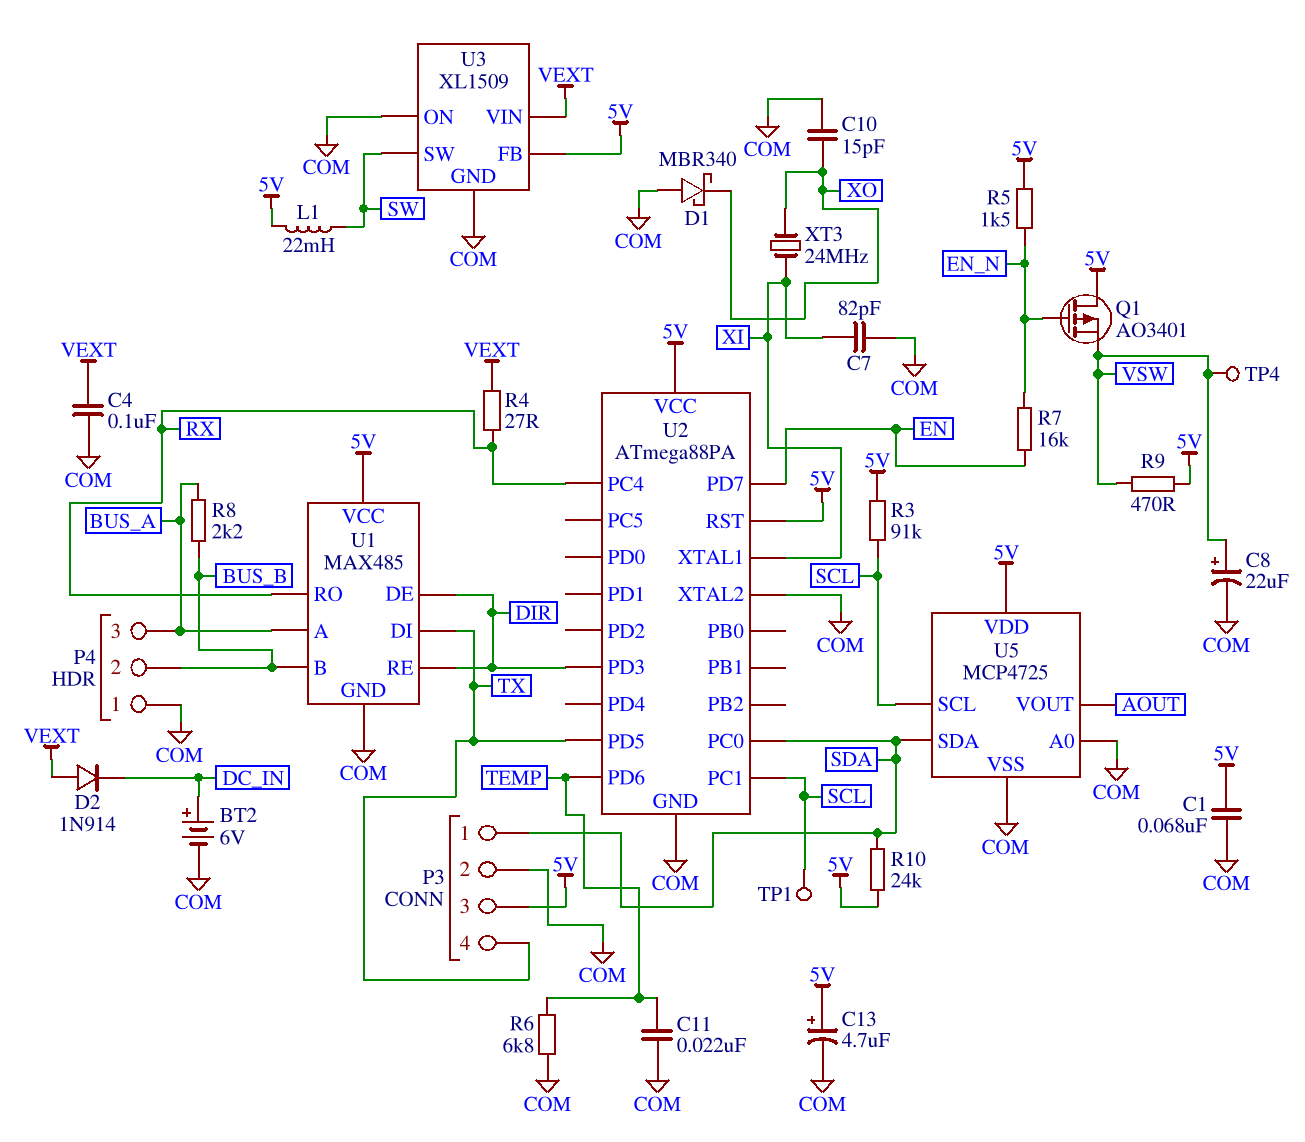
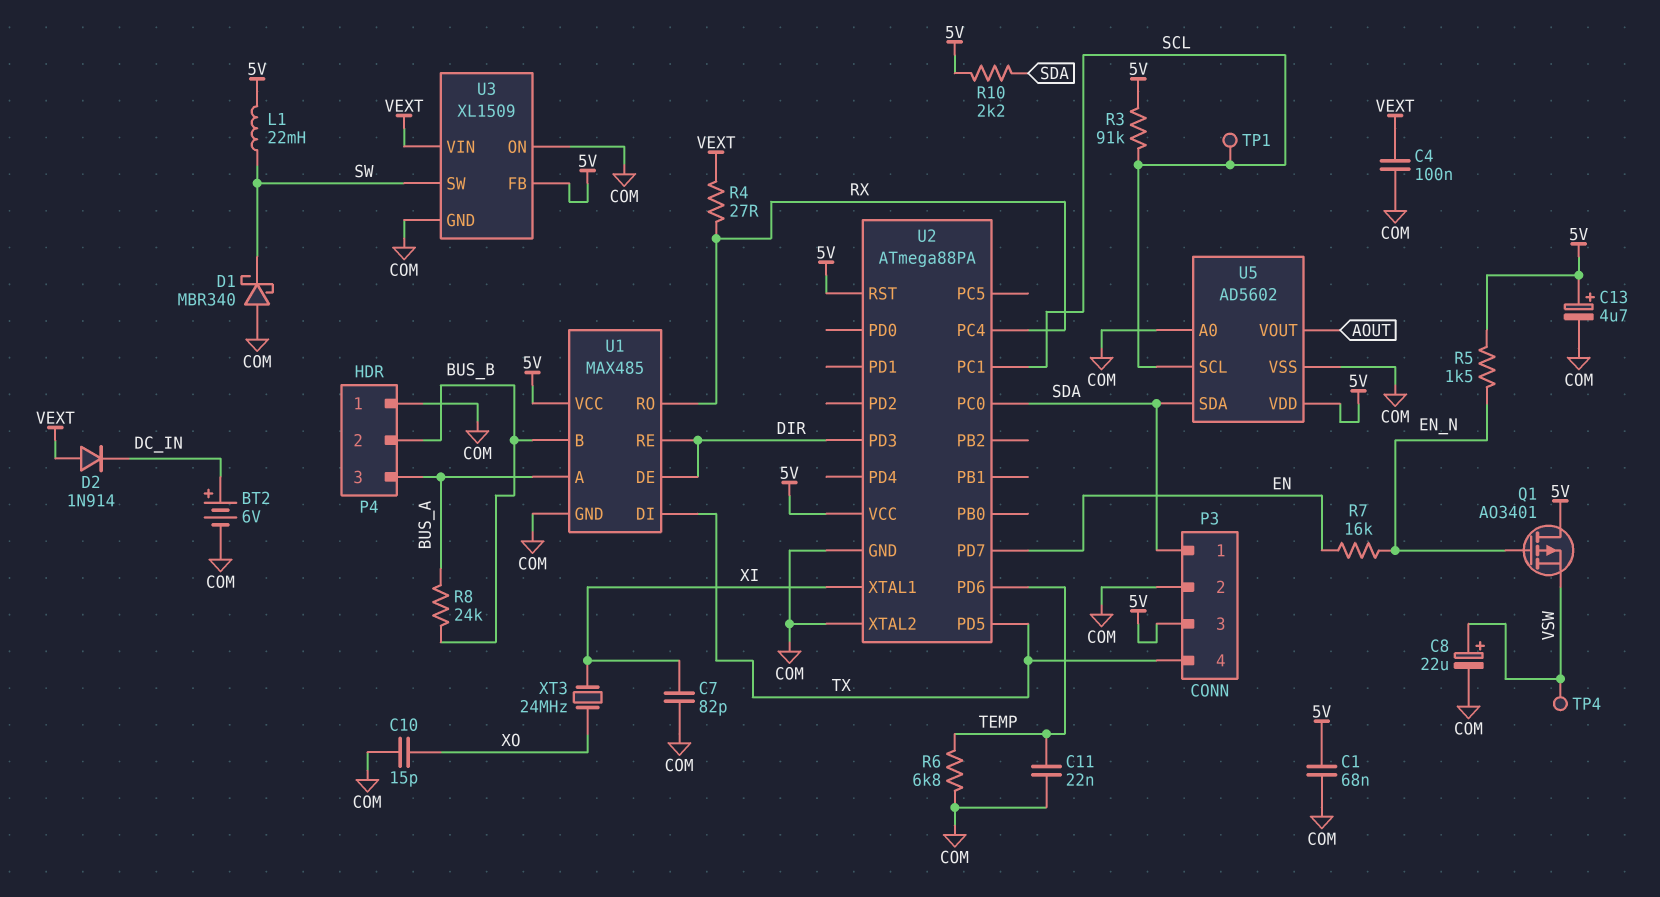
D1: schottky MBR340 (A COM, K XO) -> schottky MBR340 (A COM, K SW)
R8: 2.2k (BUS_A, BUS_B) -> 24k (BUS_A, BUS_B)
R9: 470 (5V, VSW) -> none
R10: 24k (5V, SDA) -> 2.2k (5V, SDA)
U5: MCP4725 -> AD5602

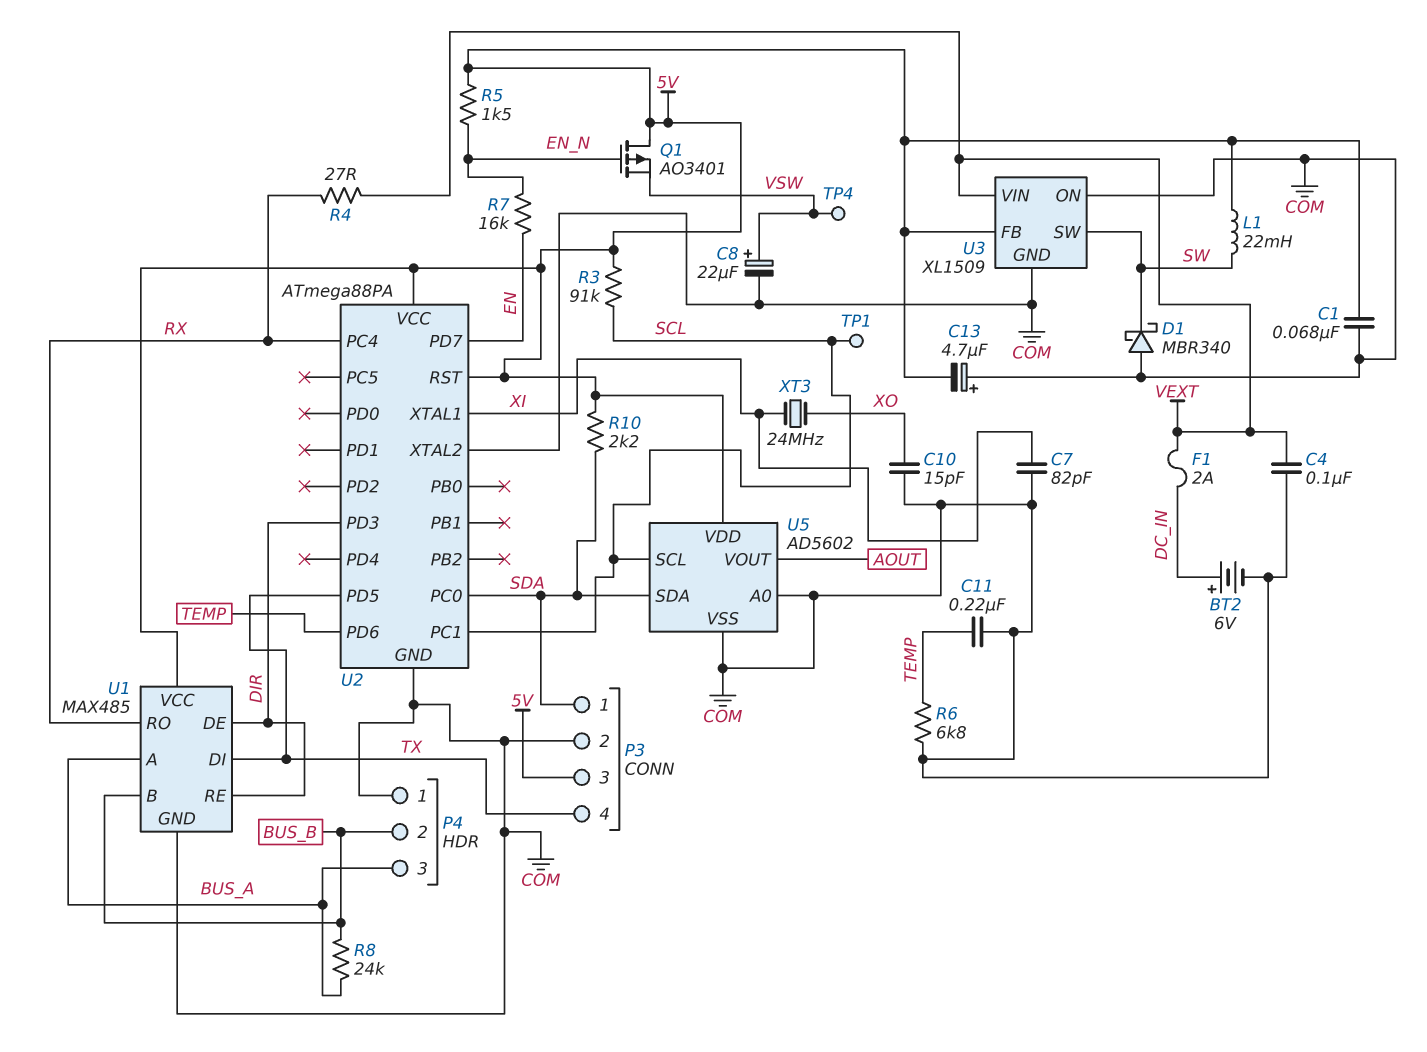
C11: 22nF (COM, TEMP) -> 220nF (COM, TEMP)
C13: 4.7uF (plus 5V, minus COM) -> 4.7uF (plus COM, minus 5V)
D2: diode 1N914 (A VEXT, K DC_IN) -> none
F1: none -> 2A (DC_IN, VEXT)

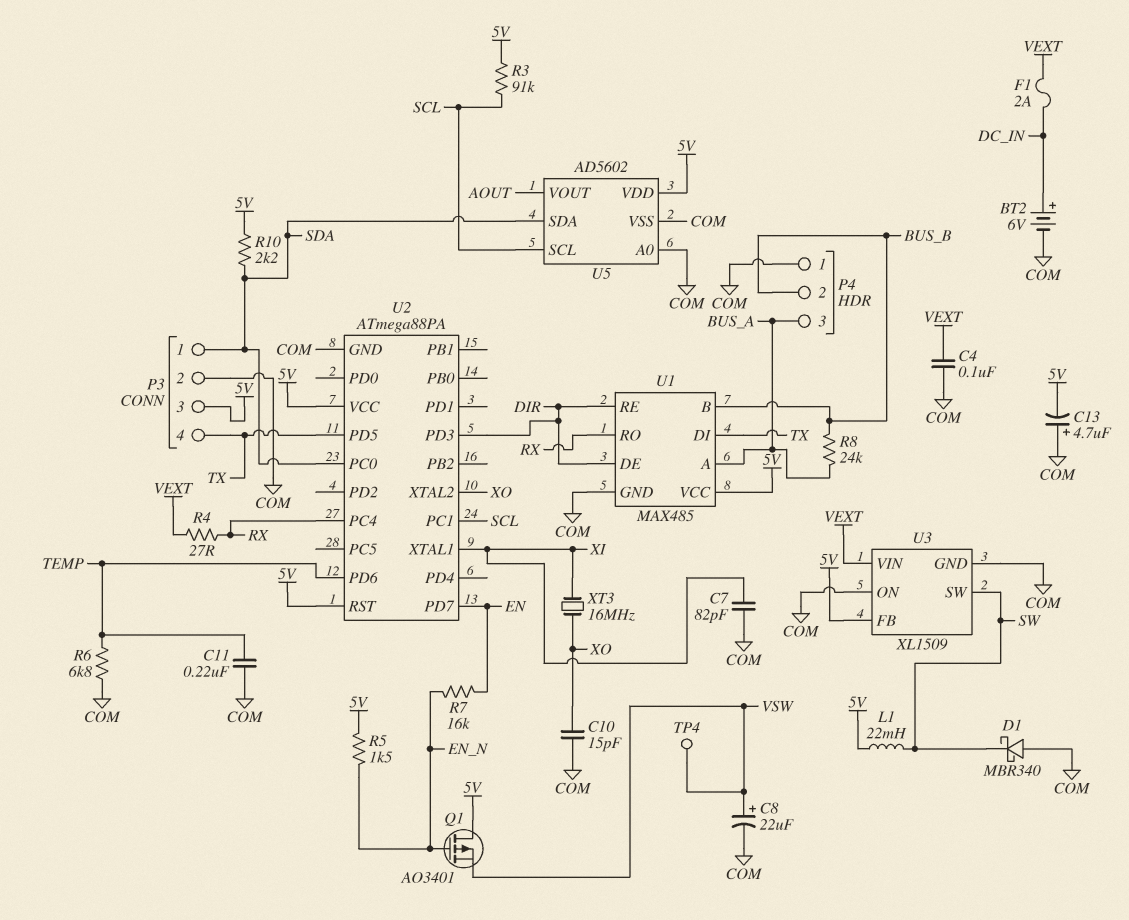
C1: 68nF (5V, COM) -> none
TP1: test point (SCL) -> none
U2 pin XTAL2: COM -> XO
XT3: 24MHz (XI, XO) -> 16MHz (XI, XO)

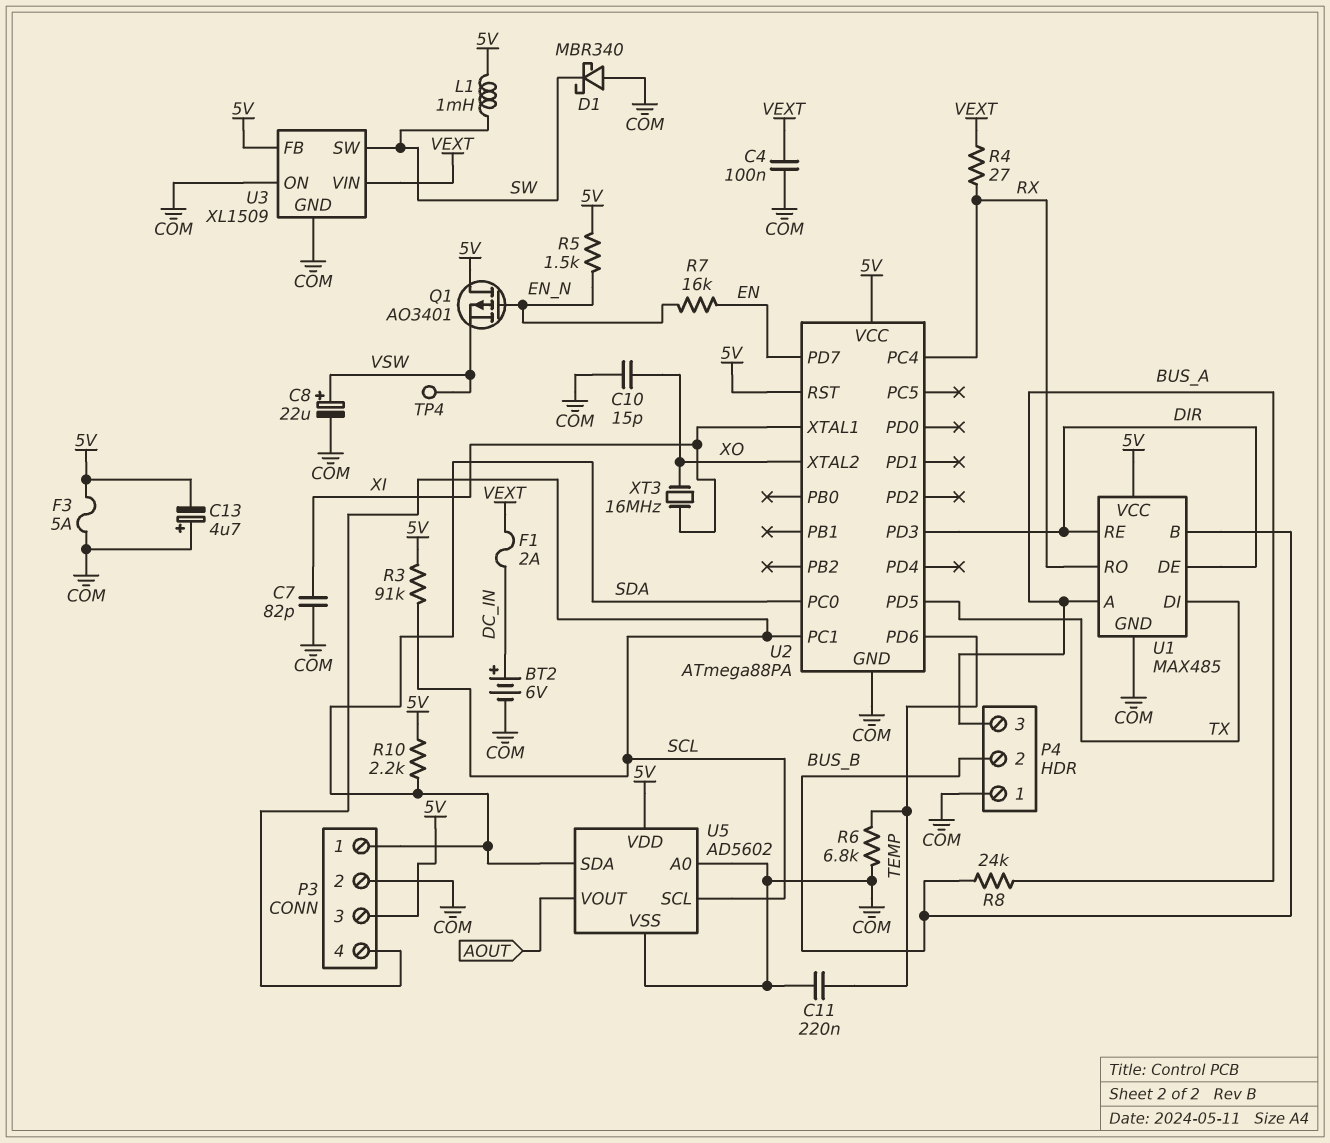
F3: none -> 5A (5V, COM)
L1: 22mH (5V, SW) -> 1mH (5V, SW)
P3 pin 4: TX -> SCL

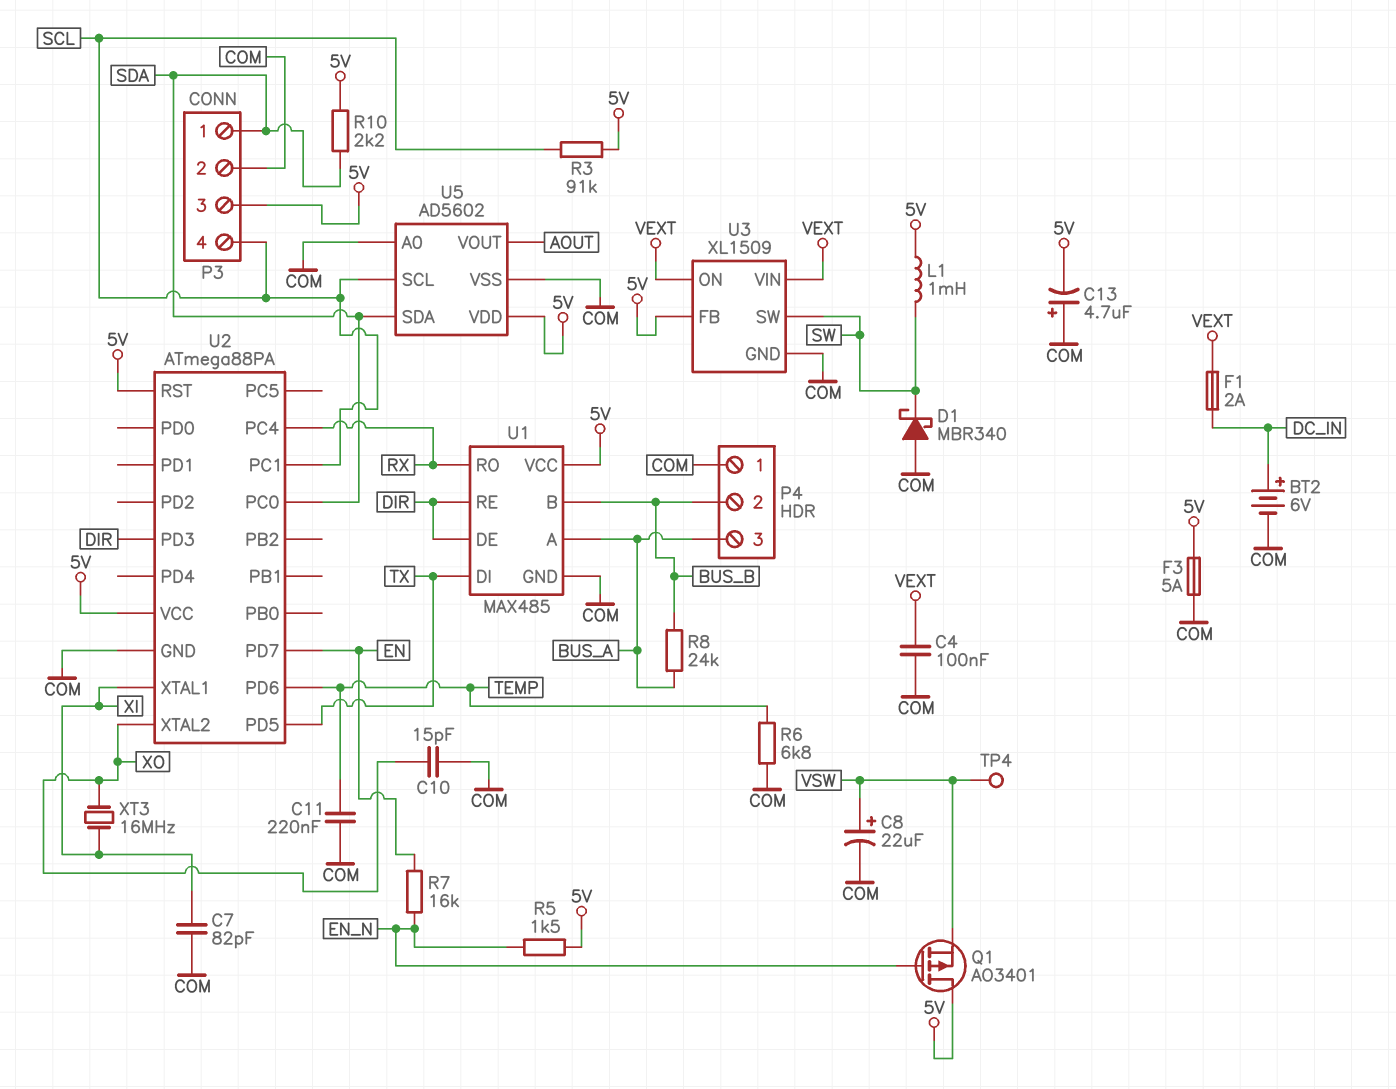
R4: 27 (RX, VEXT) -> none
U3 pin ON: COM -> VEXT

